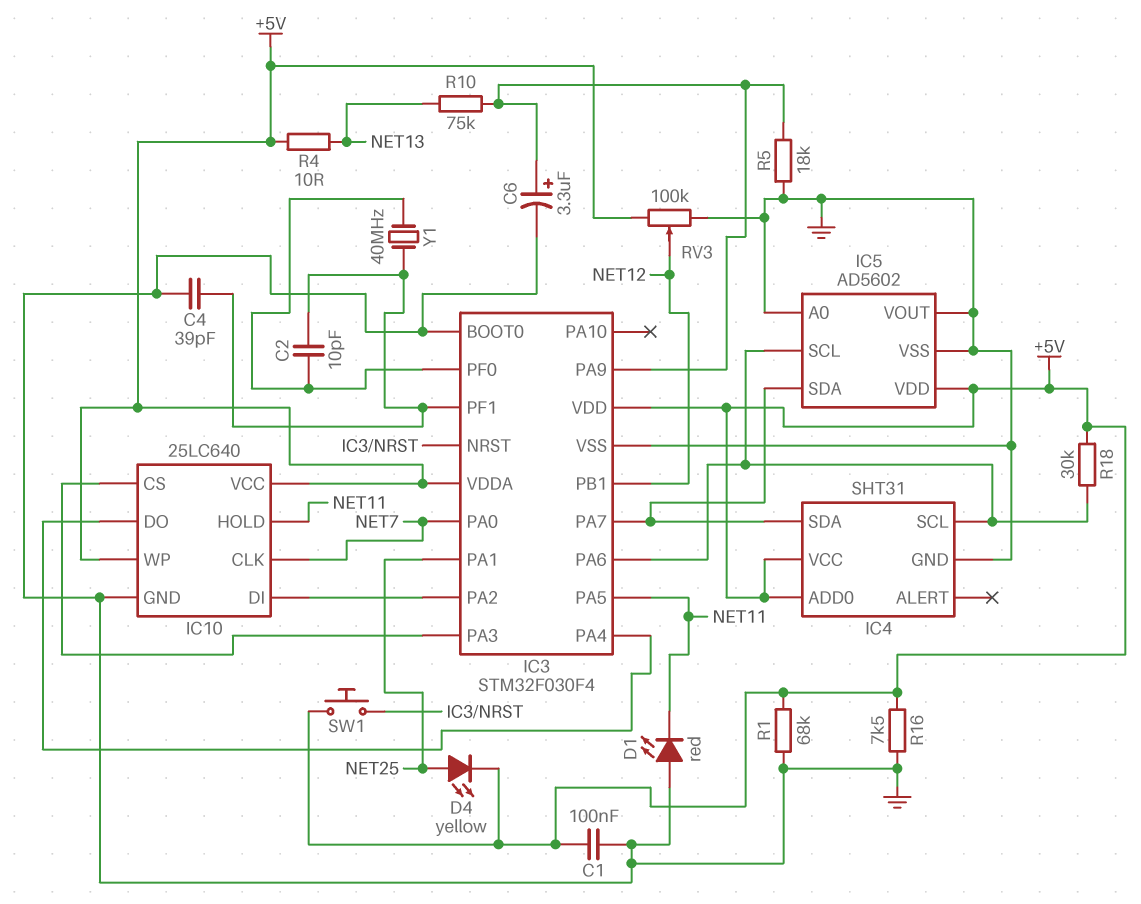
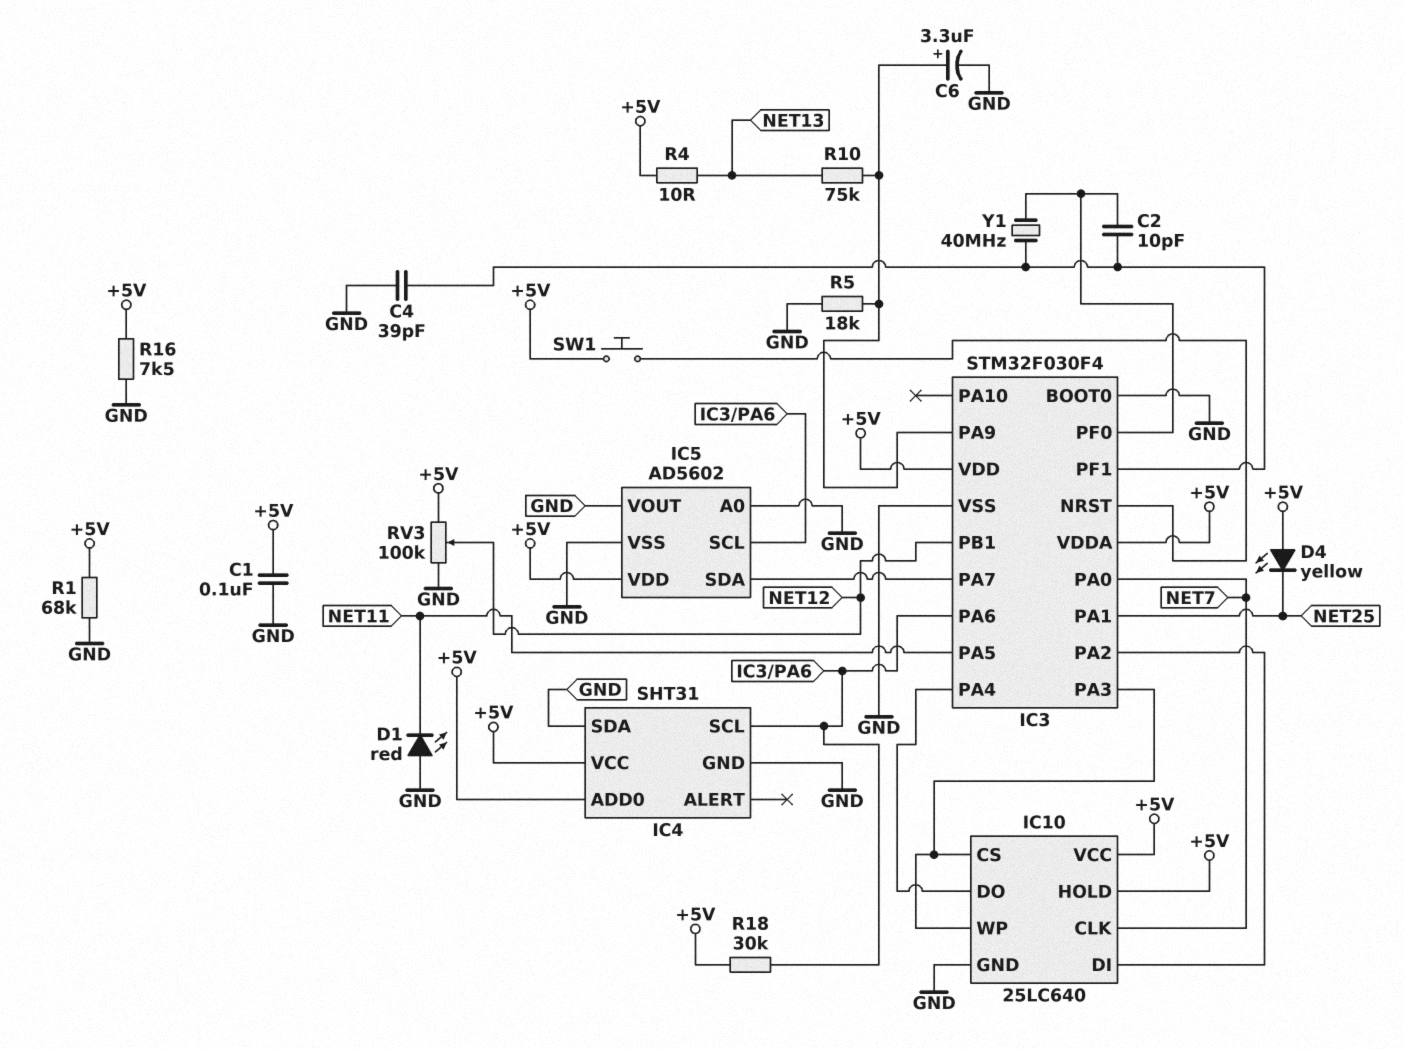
D4: LED yellow (A NET25, K +5V) -> LED yellow (A +5V, K NET25)
IC4 pin SDA: IC3/PA7 -> GND
IC10 pin HOLD: NET11 -> +5V
IC10 pin WP: +5V -> IC3/PA3

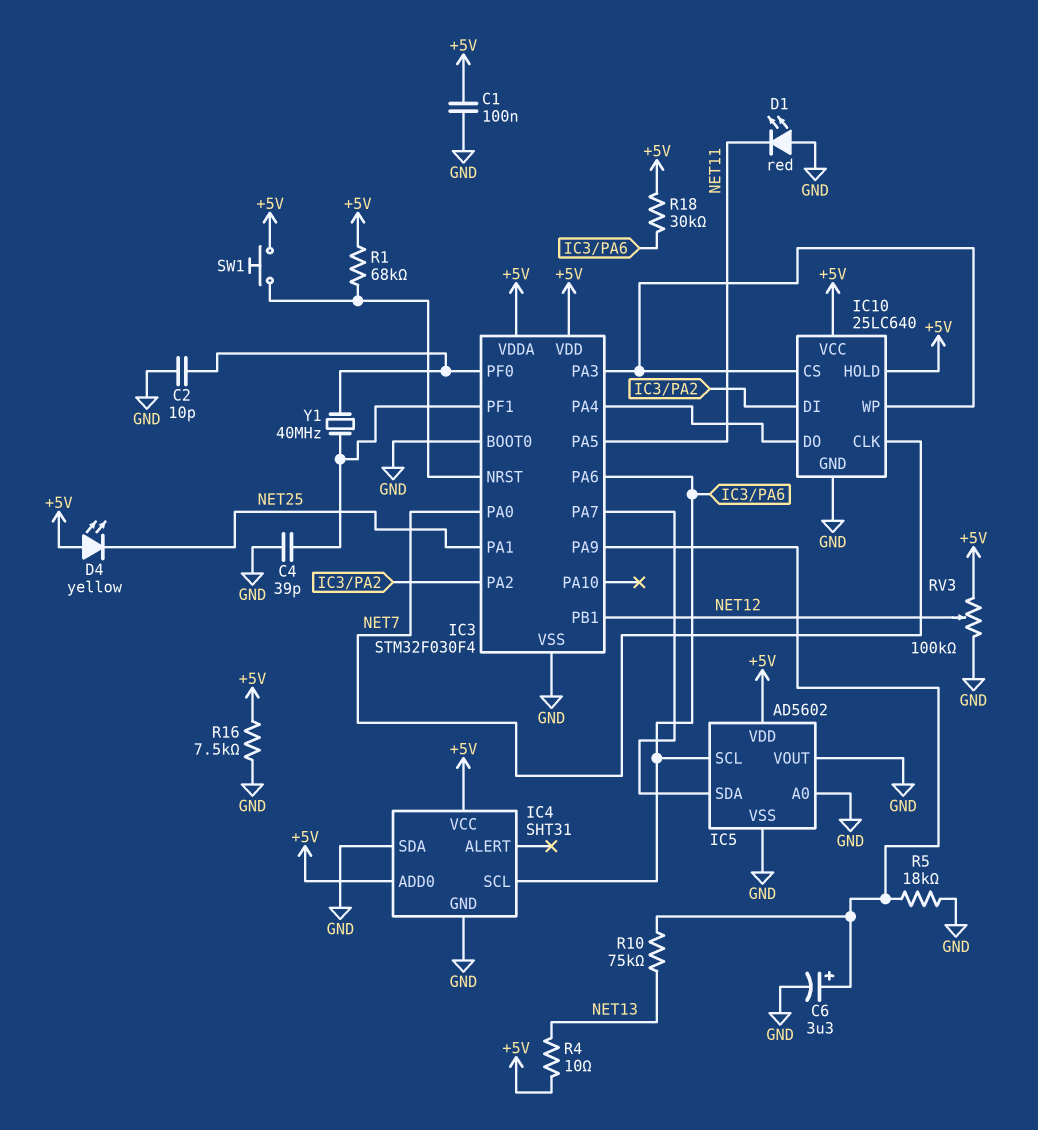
C2: 10pF (IC3/PF0, IC3/PF1) -> 10pF (GND, IC3/PF0)
R1: 68k (+5V, GND) -> 68k (+5V, IC3/NRST)

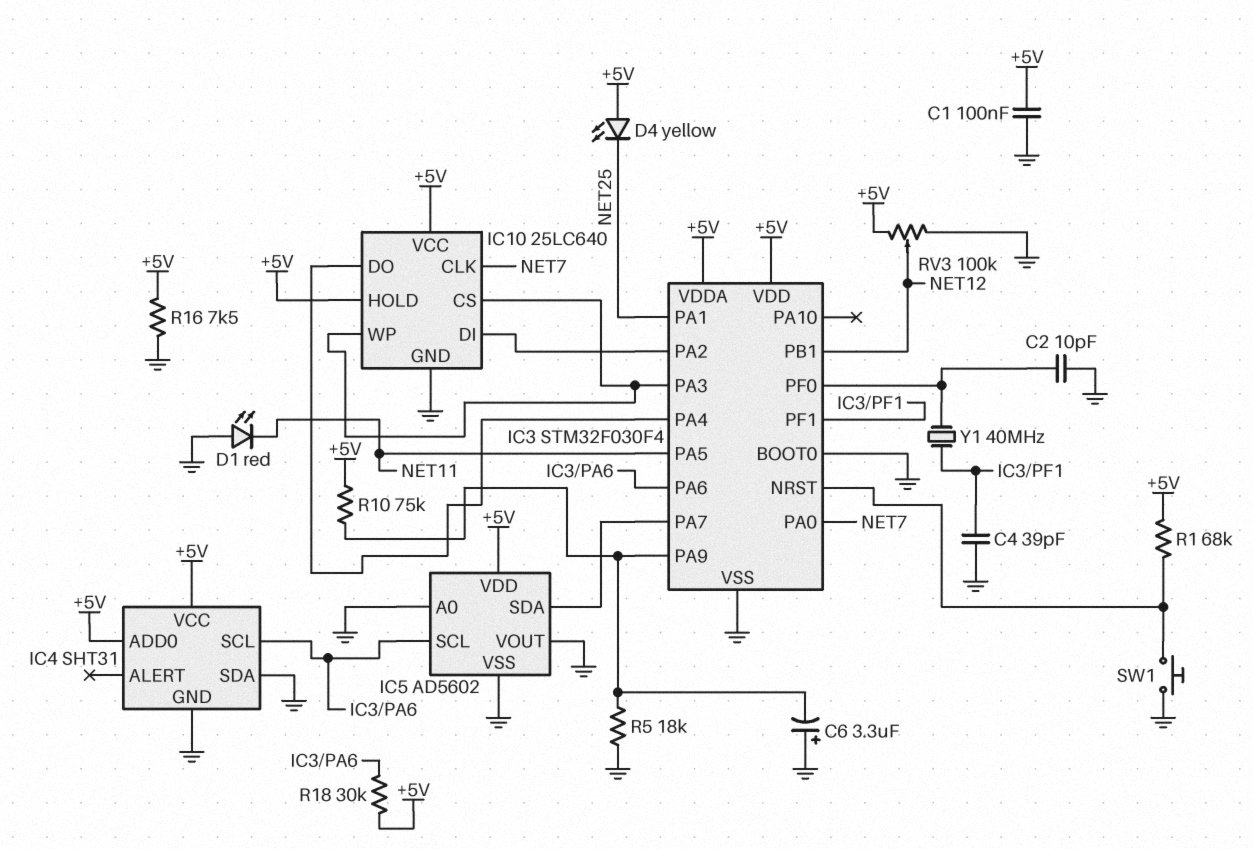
C6: 3.3uF (plus IC3/PA9, minus GND) -> 3.3uF (plus GND, minus IC3/PA9)
R4: 10 (+5V, NET13) -> none
R10: 75k (IC3/PA9, NET13) -> 75k (+5V, IC3/PA9)
SW1: button (+5V, IC3/NRST) -> button (GND, IC3/NRST)

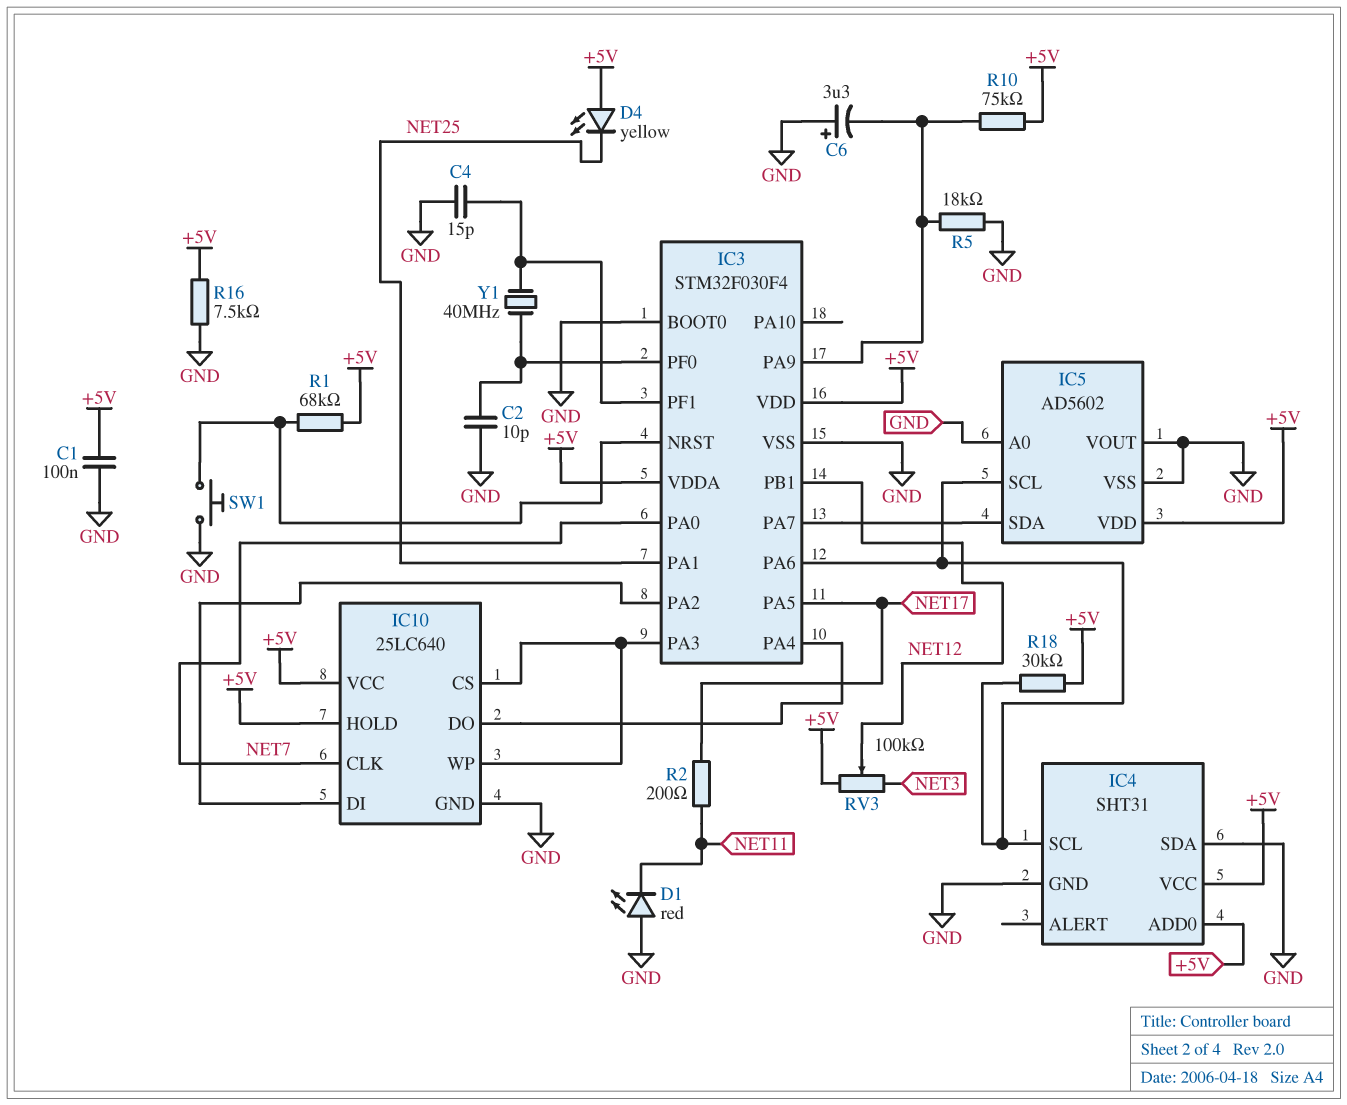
C4: 39pF (GND, IC3/PF1) -> 15pF (GND, IC3/PF1)
IC3 pin PA5: NET11 -> NET17
R2: none -> 200 (NET11, NET17)
RV3: 100k (+5V, GND, wiper NET12) -> 100k (+5V, NET3, wiper NET12)

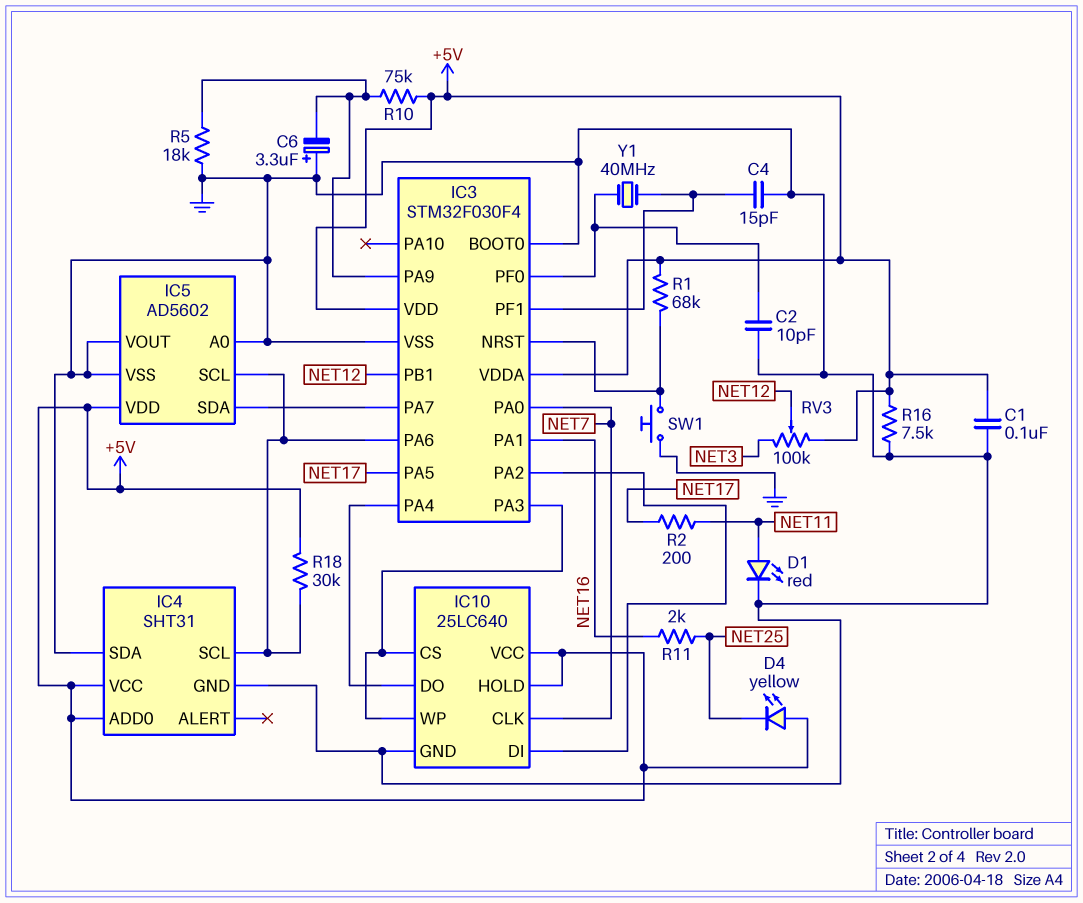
D1: LED red (A GND, K NET11) -> LED red (A NET11, K GND)
IC3 pin PA1: NET25 -> NET16
R11: none -> 2k (NET16, NET25)

